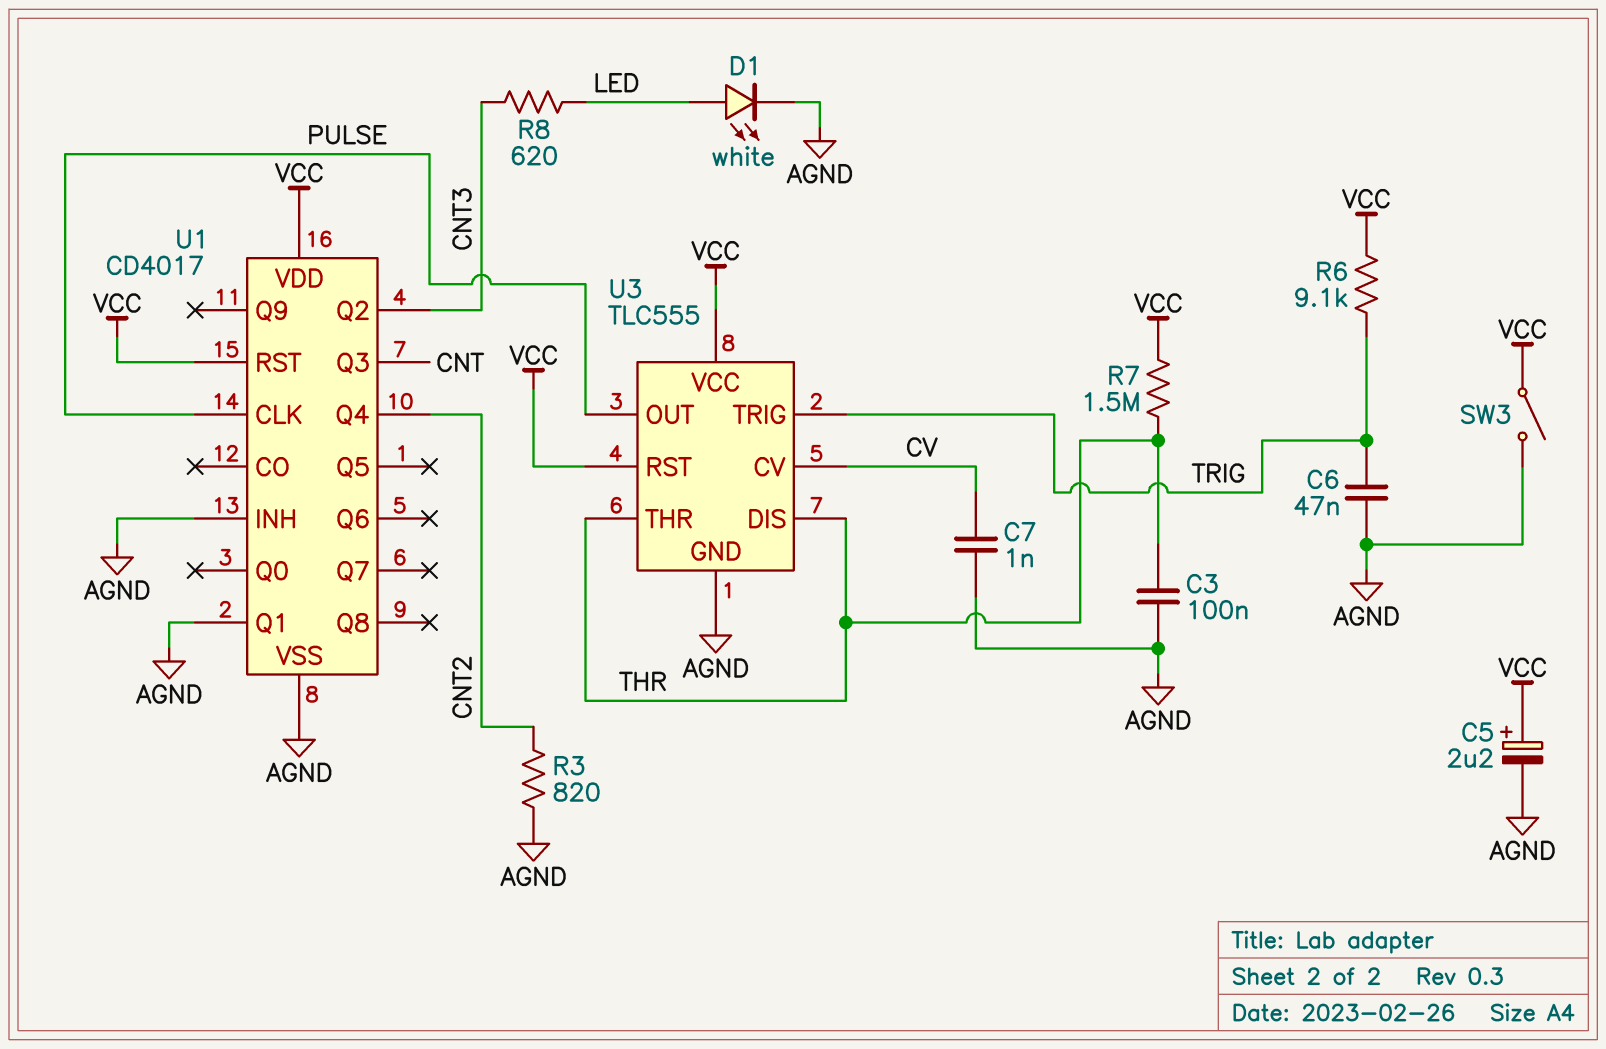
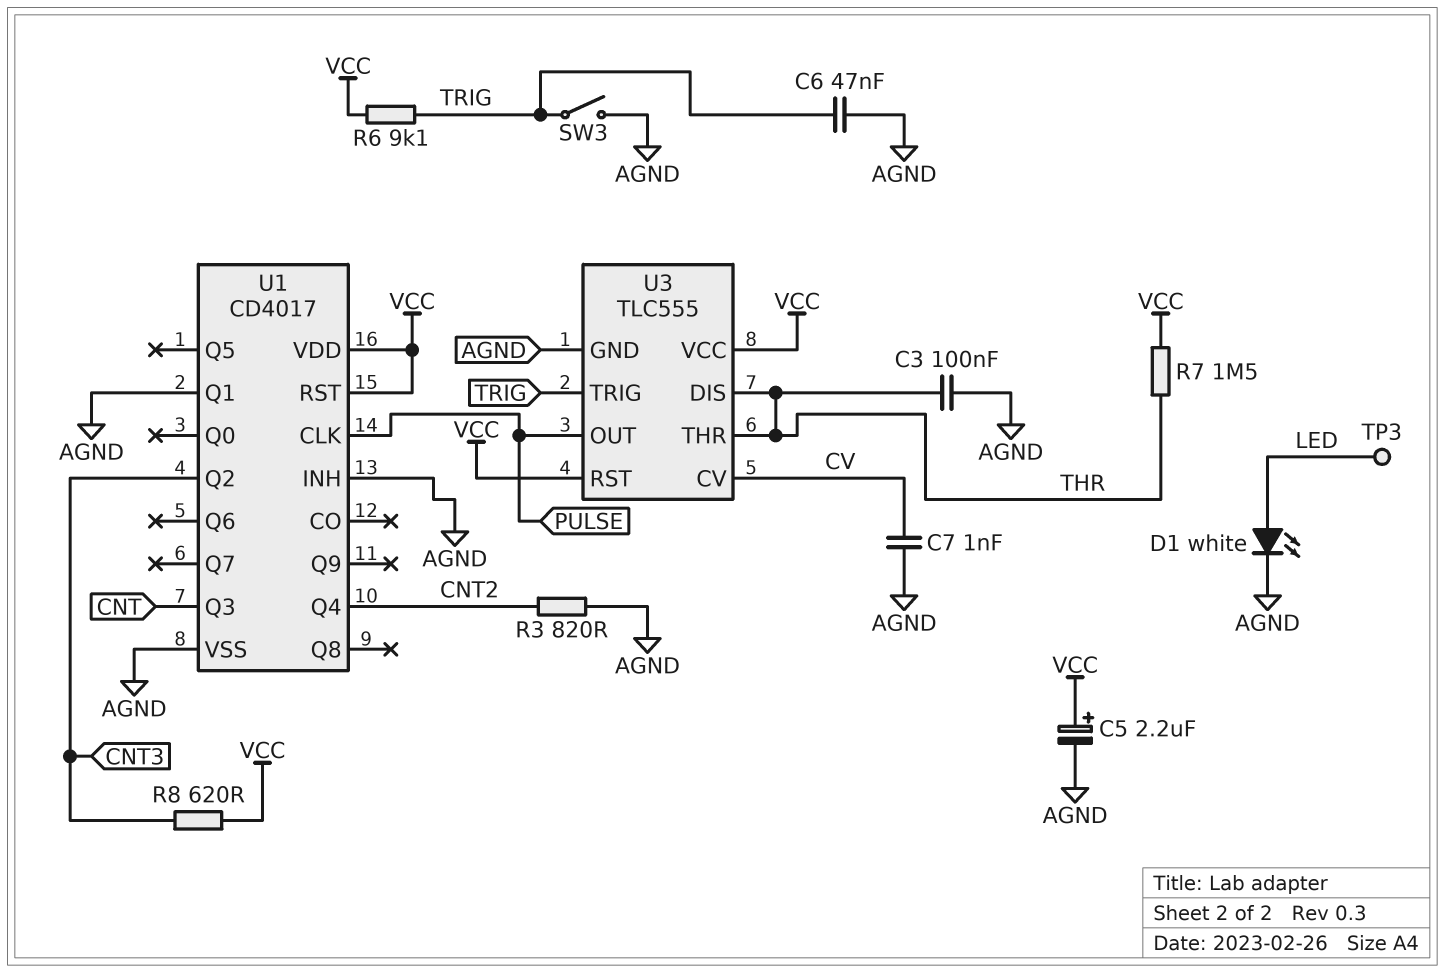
R8: 620 (CNT3, LED) -> 620 (CNT3, VCC)
SW3: switch (AGND, VCC) -> switch (AGND, TRIG)
TP3: none -> test point (LED)

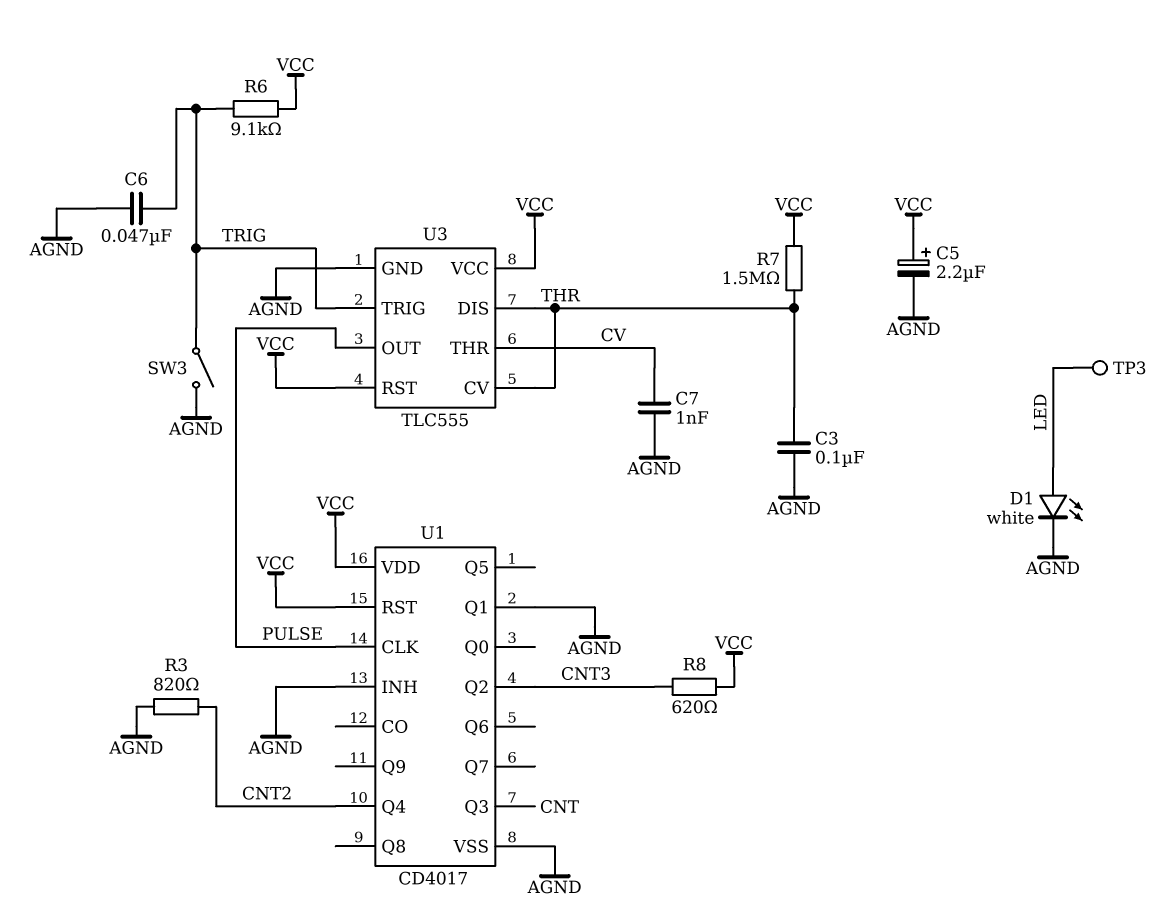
U3 pin CV: CV -> THR
U3 pin THR: THR -> CV

